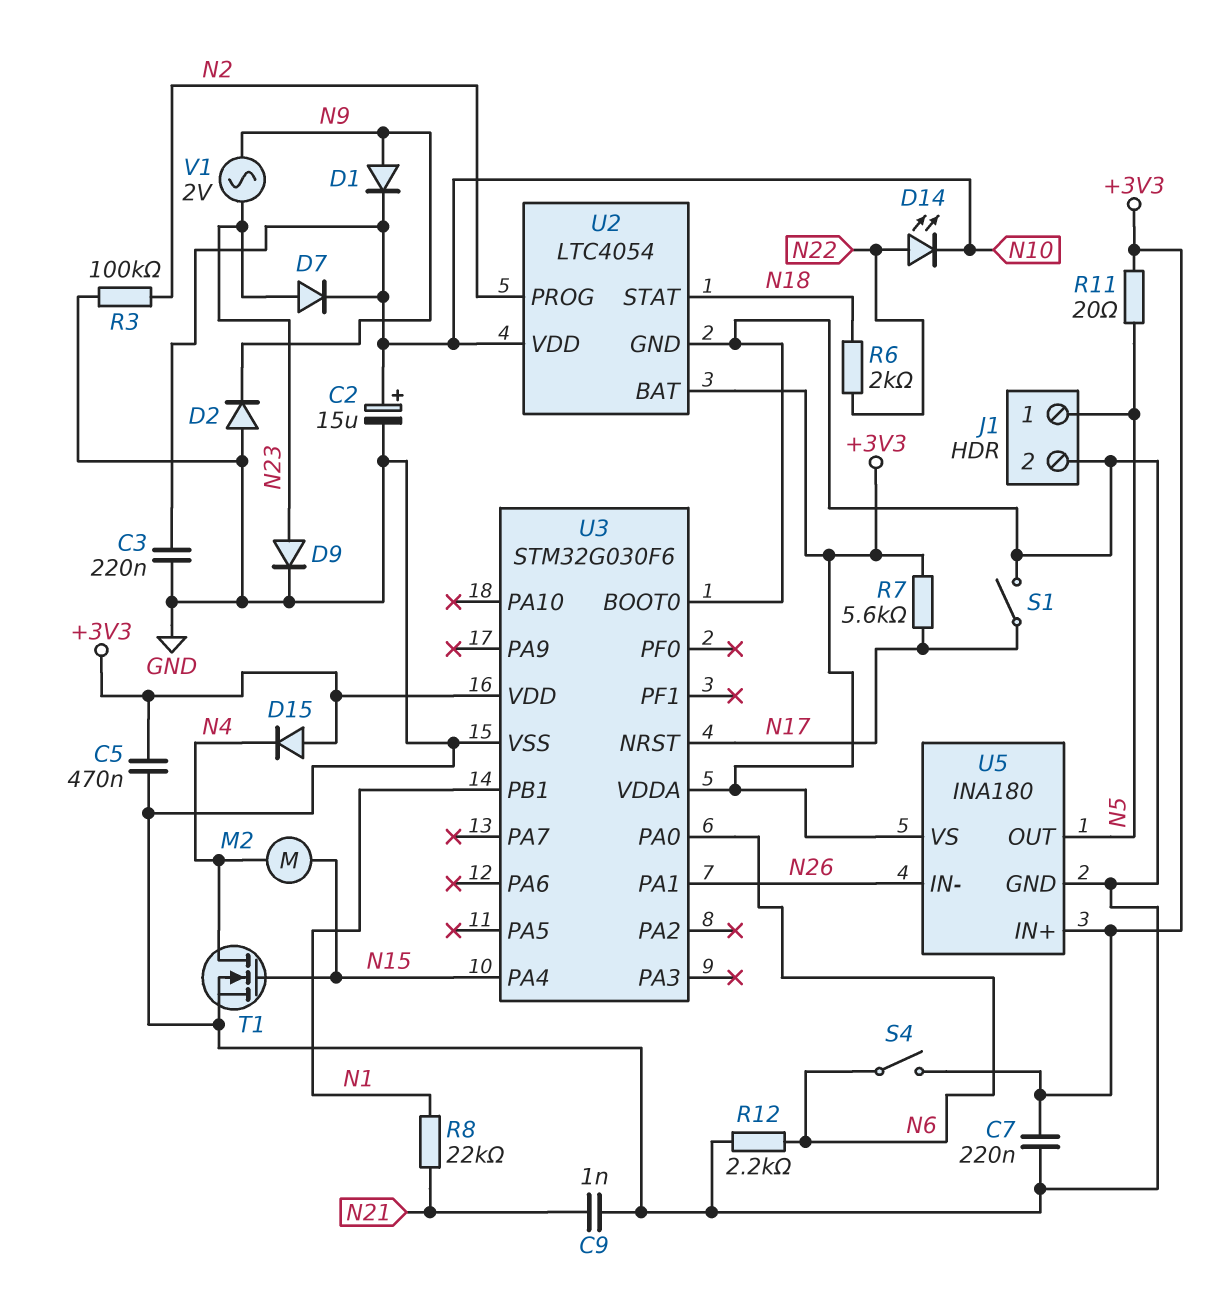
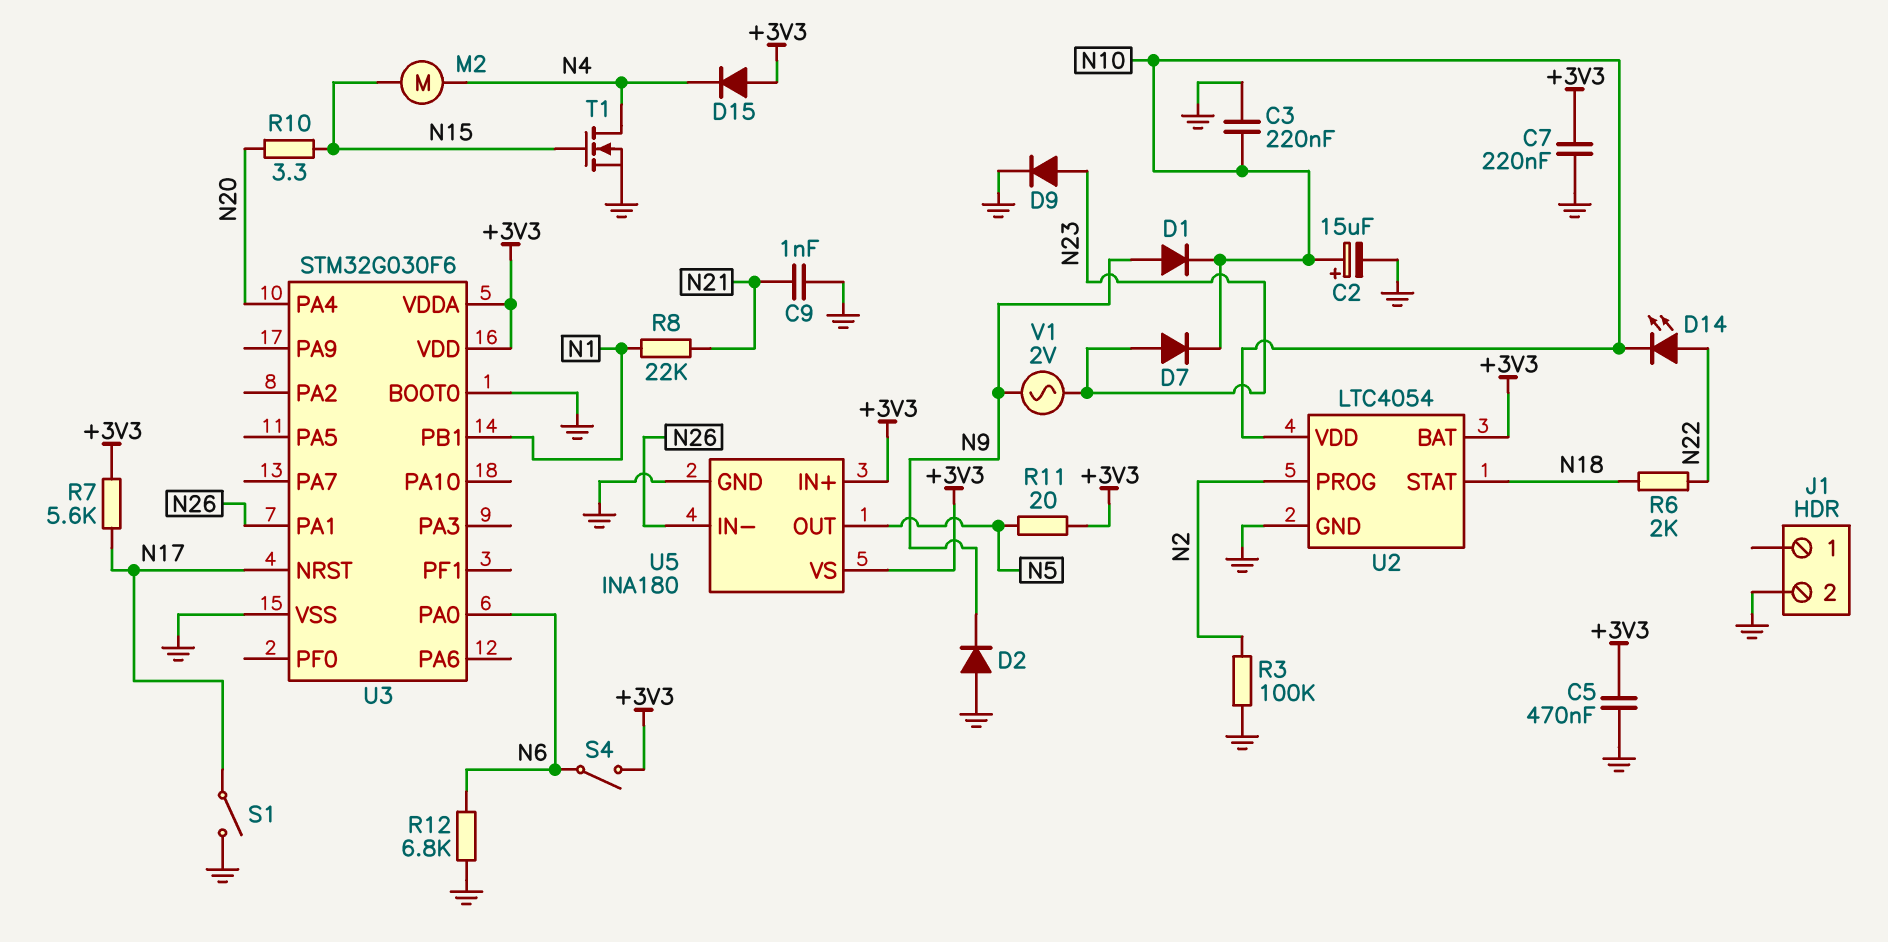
J1 pin 1: N5 -> none
R10: none -> 3.3 (N15, N20)
R12: 2.2k (GND, N6) -> 6.8k (GND, N6)
U3 pin PA4: N15 -> N20

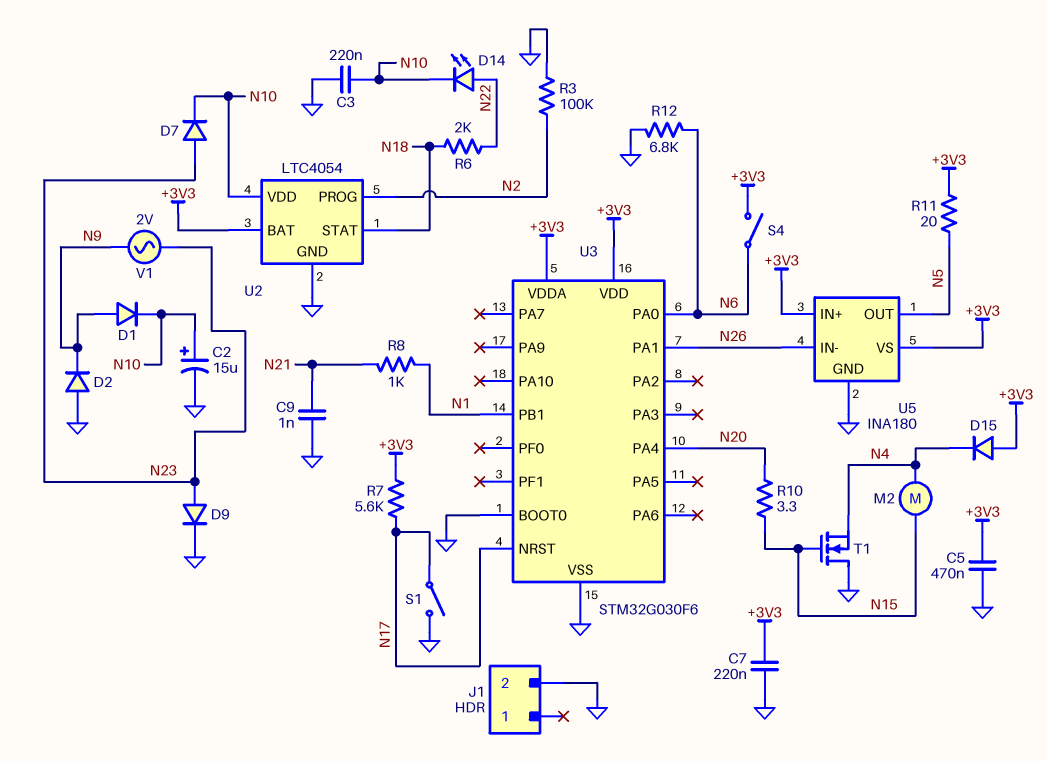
R8: 22k (N1, N21) -> 1k (N1, N21)
T1: NMOS (G N15, D N4, S GND) -> NMOS (G N15, D GND, S N4)

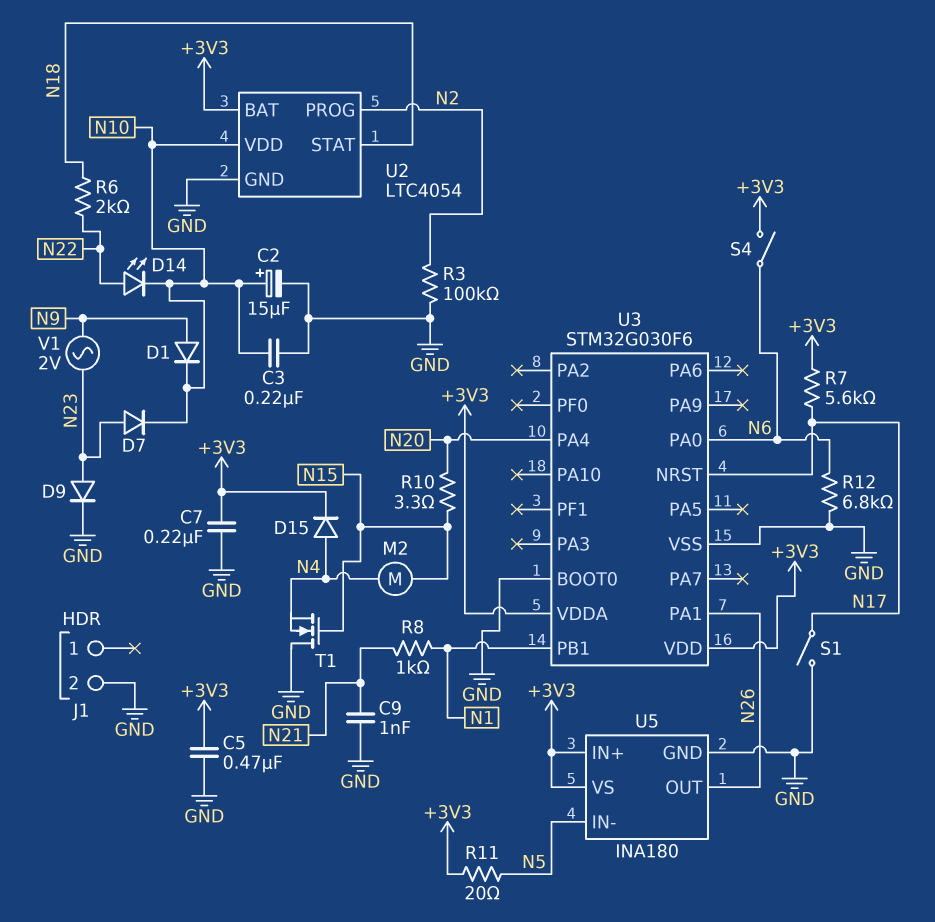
D2: diode (A GND, K N9) -> none
D15: diode (A +3V3, K N4) -> diode (A N4, K +3V3)
U5 pin IN-: N26 -> N5
U5 pin OUT: N5 -> N26

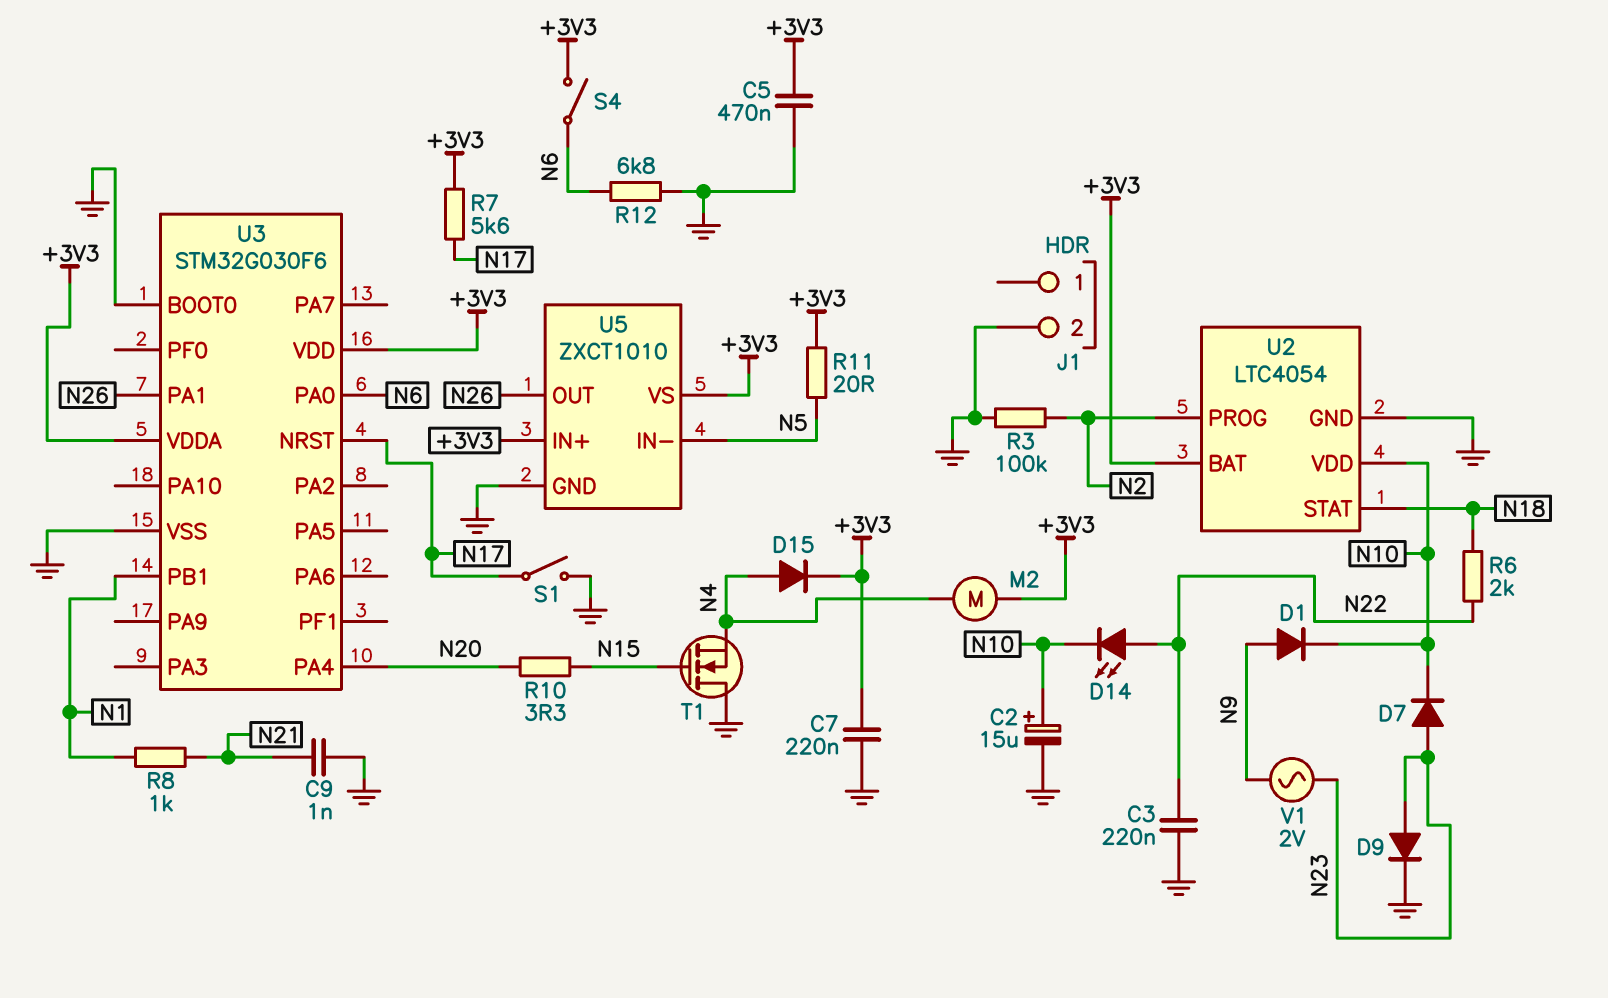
C3: 220nF (GND, N10) -> 220nF (GND, N22)
M2: motor (N4, N15) -> motor (+3V3, N4)
U5: INA180 -> ZXCT1010

